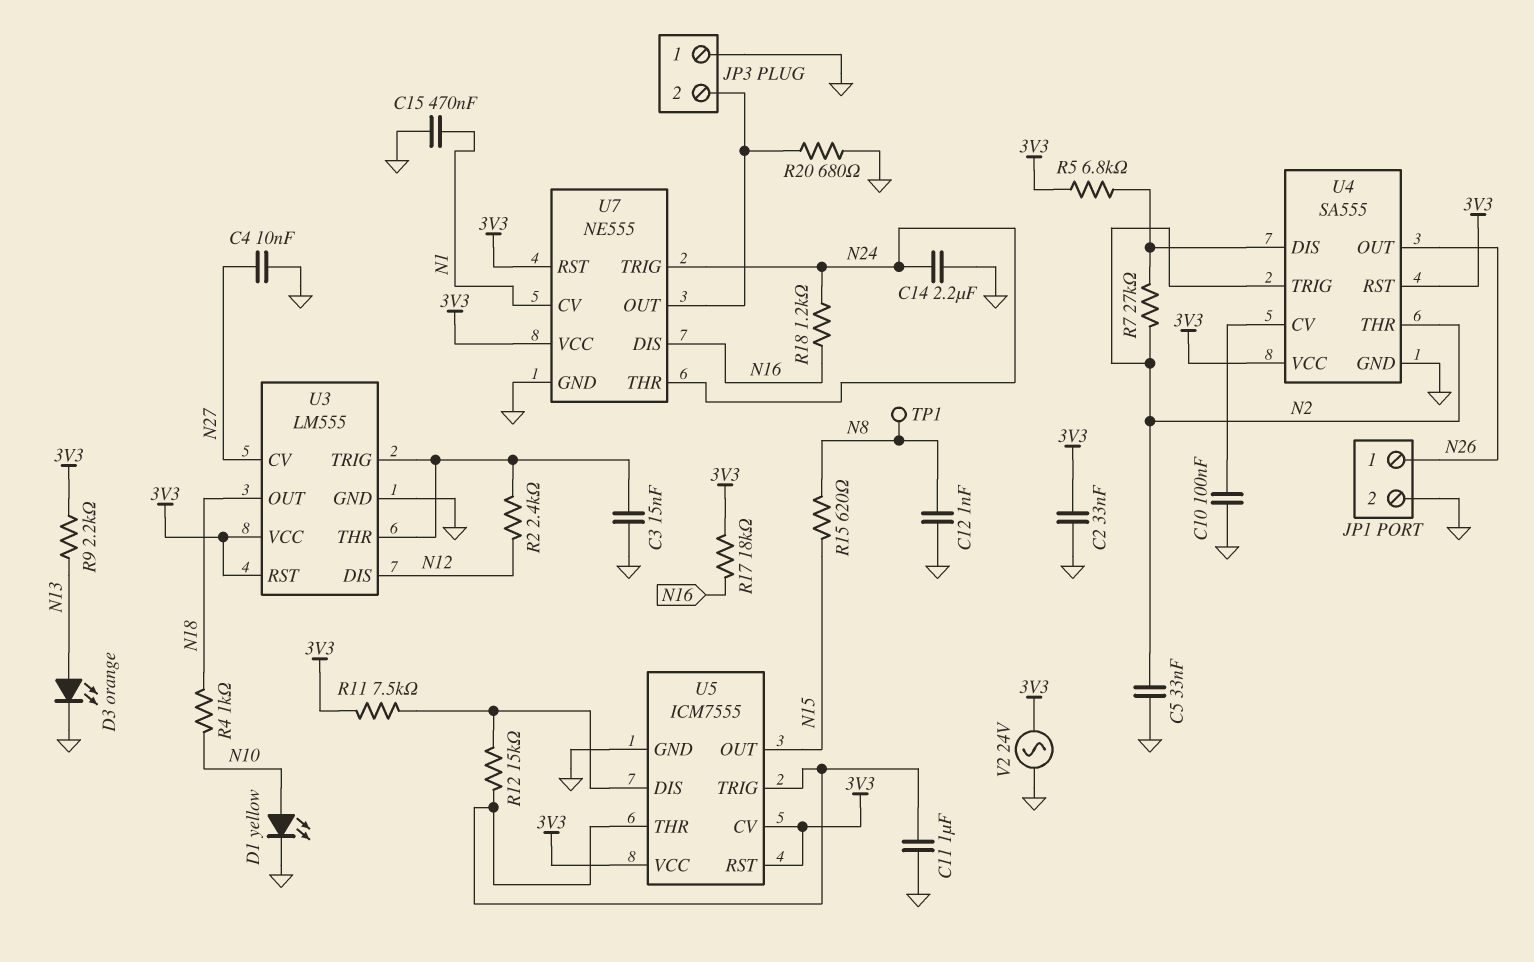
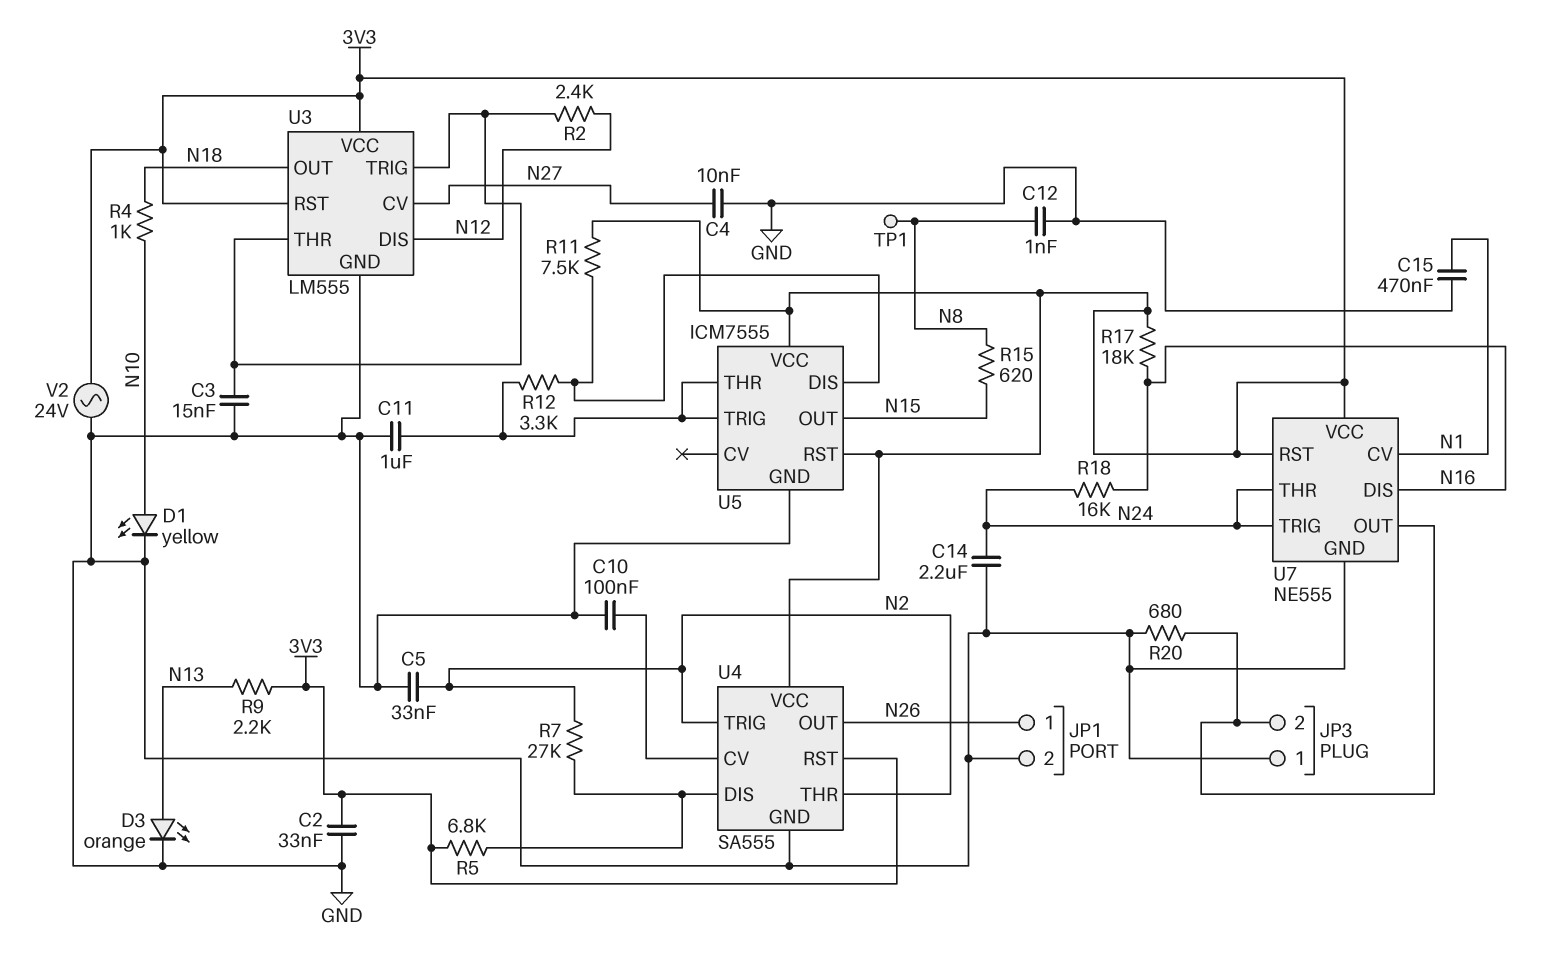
R12: 15k (U5/DIS, U5/THR) -> 3.3k (U5/DIS, U5/THR)
R18: 1.2k (N16, N24) -> 16k (N16, N24)
U5 pin CV: 3V3 -> none

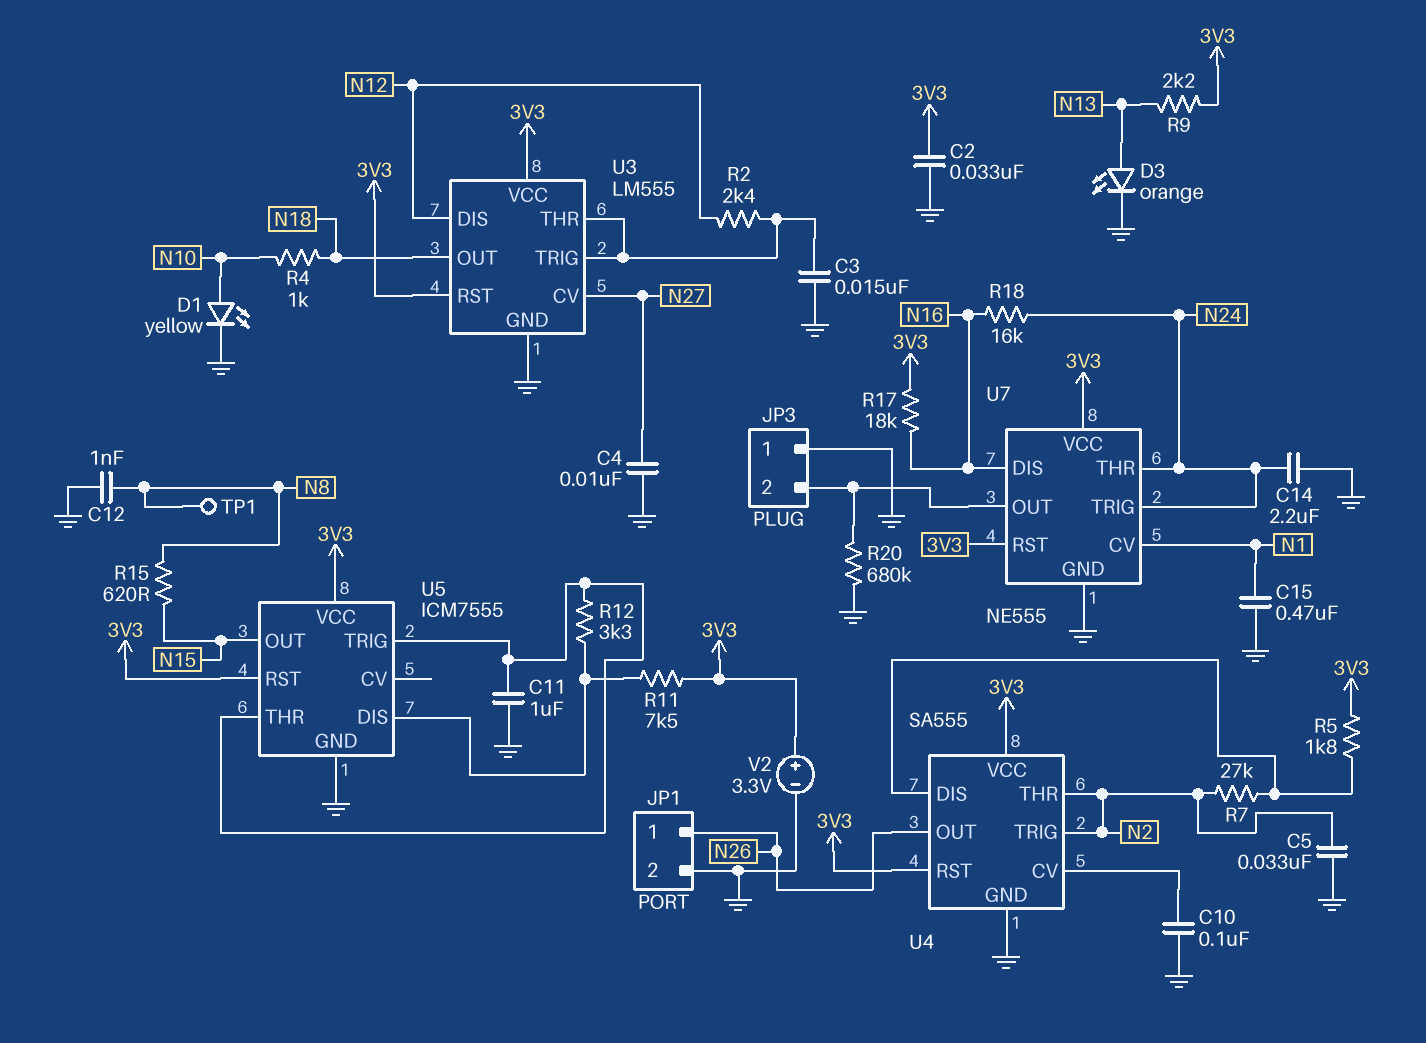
R5: 6.8k (3V3, U4/DIS) -> 1.8k (3V3, U4/DIS)
R20: 680 (GND, JP3/2) -> 680k (GND, JP3/2)
V2: AC 24V (3V3, GND) -> 3.3V (plus 3V3, minus GND)

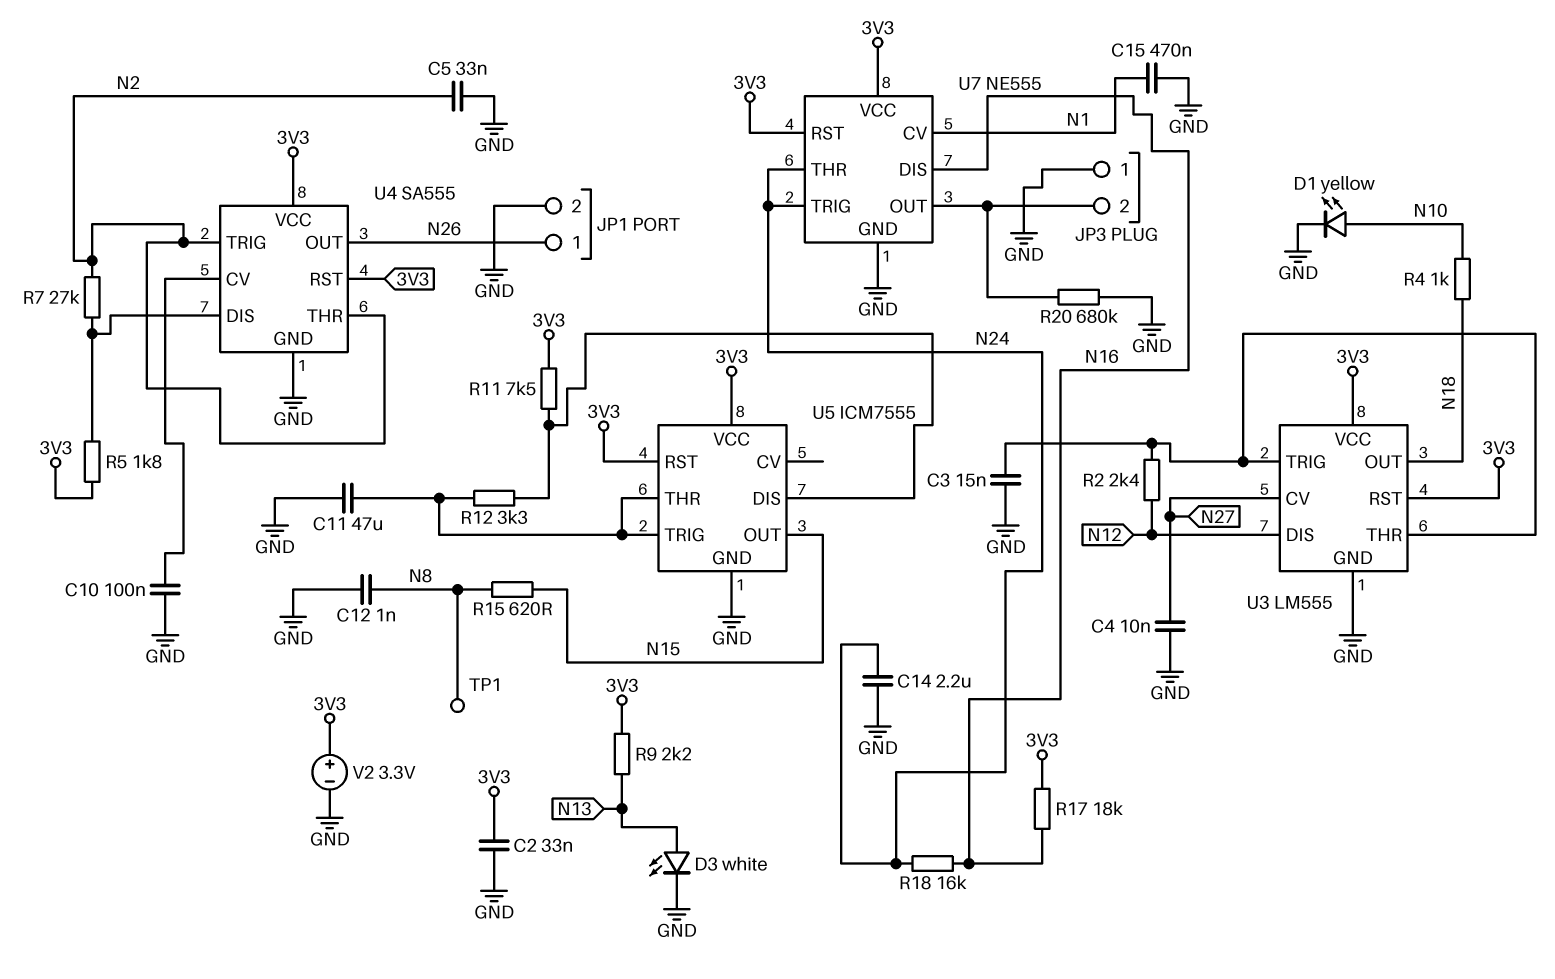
C11: 1uF (GND, U5/THR) -> 47uF (GND, U5/THR)
D3: LED orange (A N13, K GND) -> LED white (A N13, K GND)

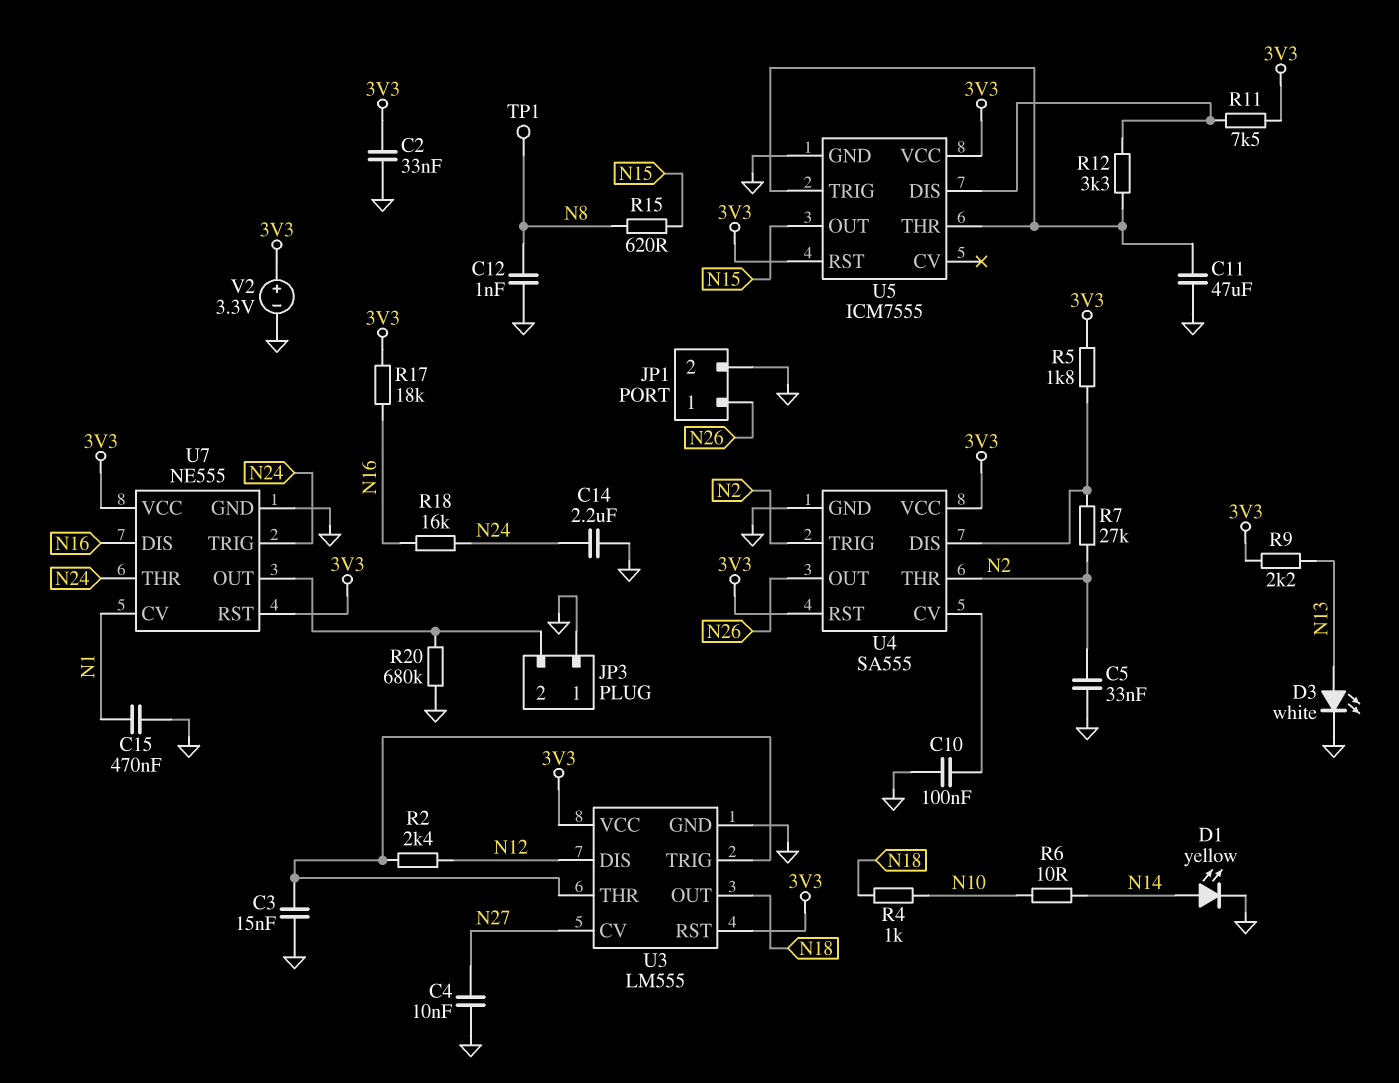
D1: LED yellow (A N10, K GND) -> LED yellow (A N14, K GND)
R6: none -> 10 (N10, N14)

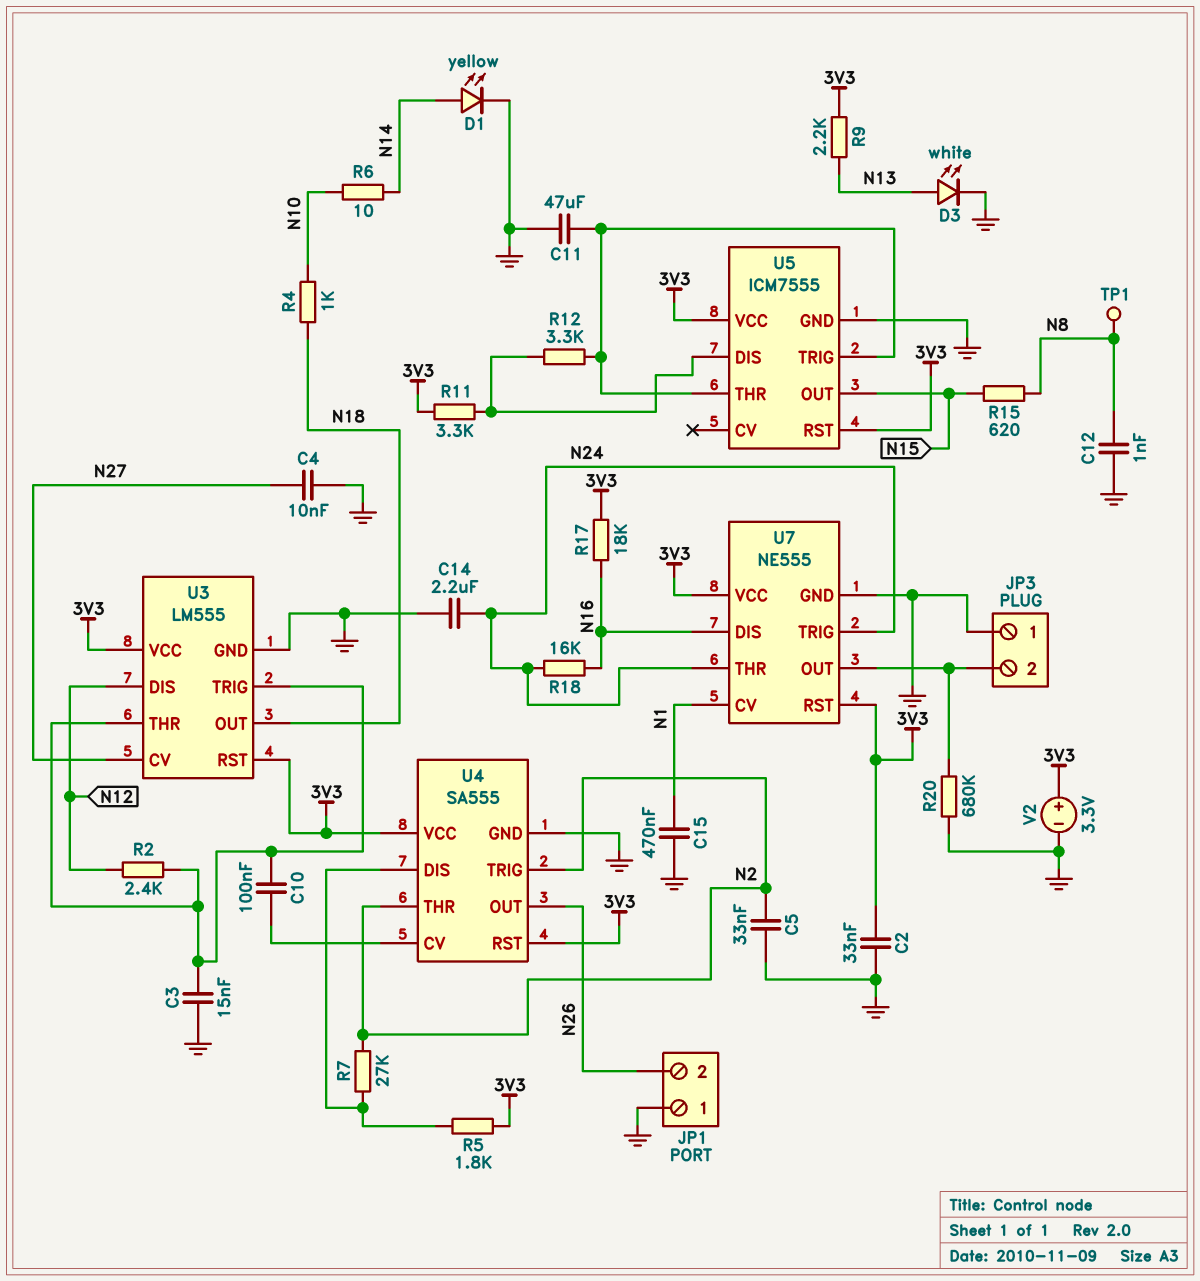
C10: 100nF (GND, U4/CV) -> 100nF (U3/THR, U4/CV)
JP1 pin 1: N26 -> GND
JP1 pin 2: GND -> N26
R11: 7.5k (3V3, U5/DIS) -> 3.3k (3V3, U5/DIS)

